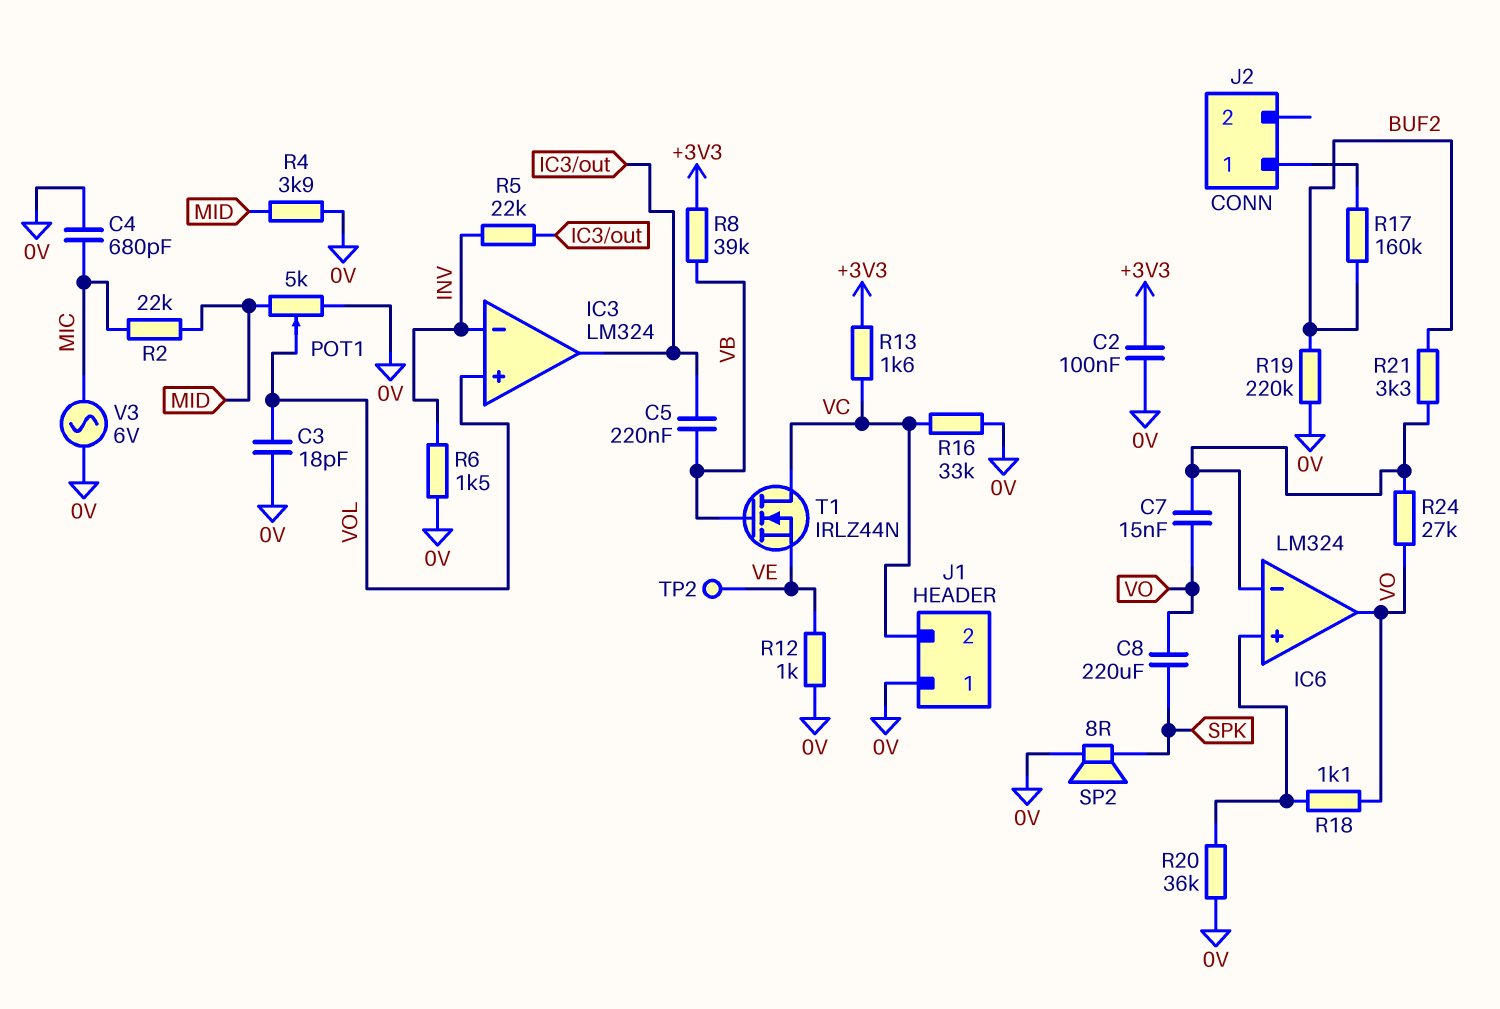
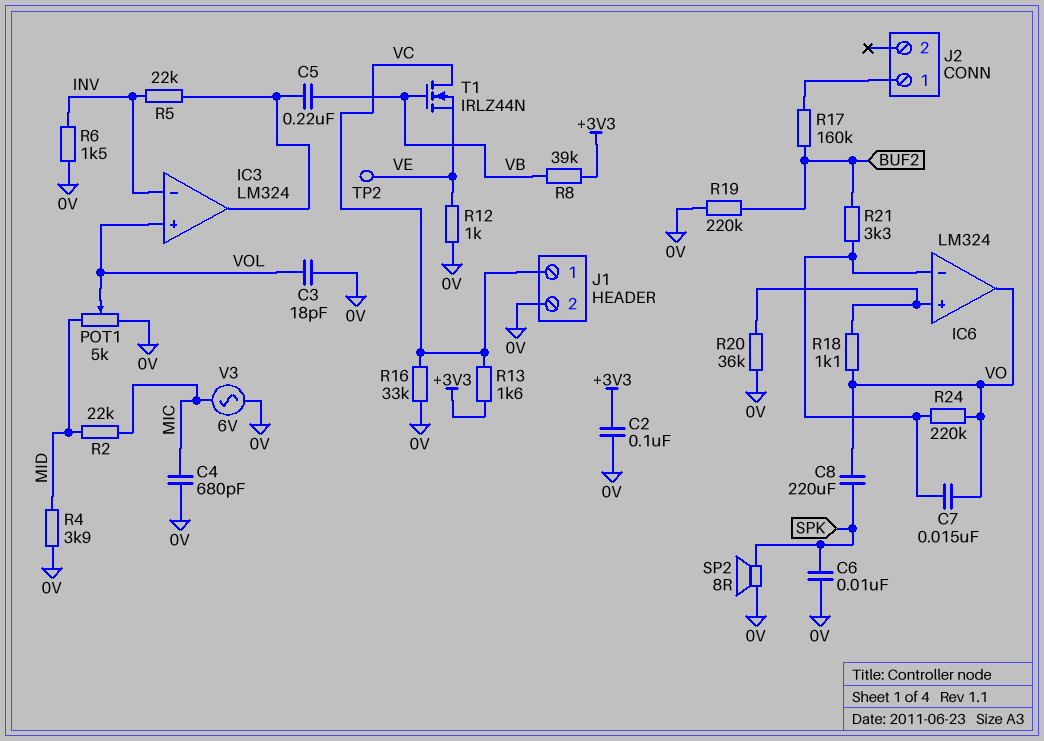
C6: none -> 10nF (0V, SPK)
J1 pin 1: 0V -> VC
J1 pin 2: VC -> 0V
R24: 27k (IC6/in-, VO) -> 220k (IC6/in-, VO)

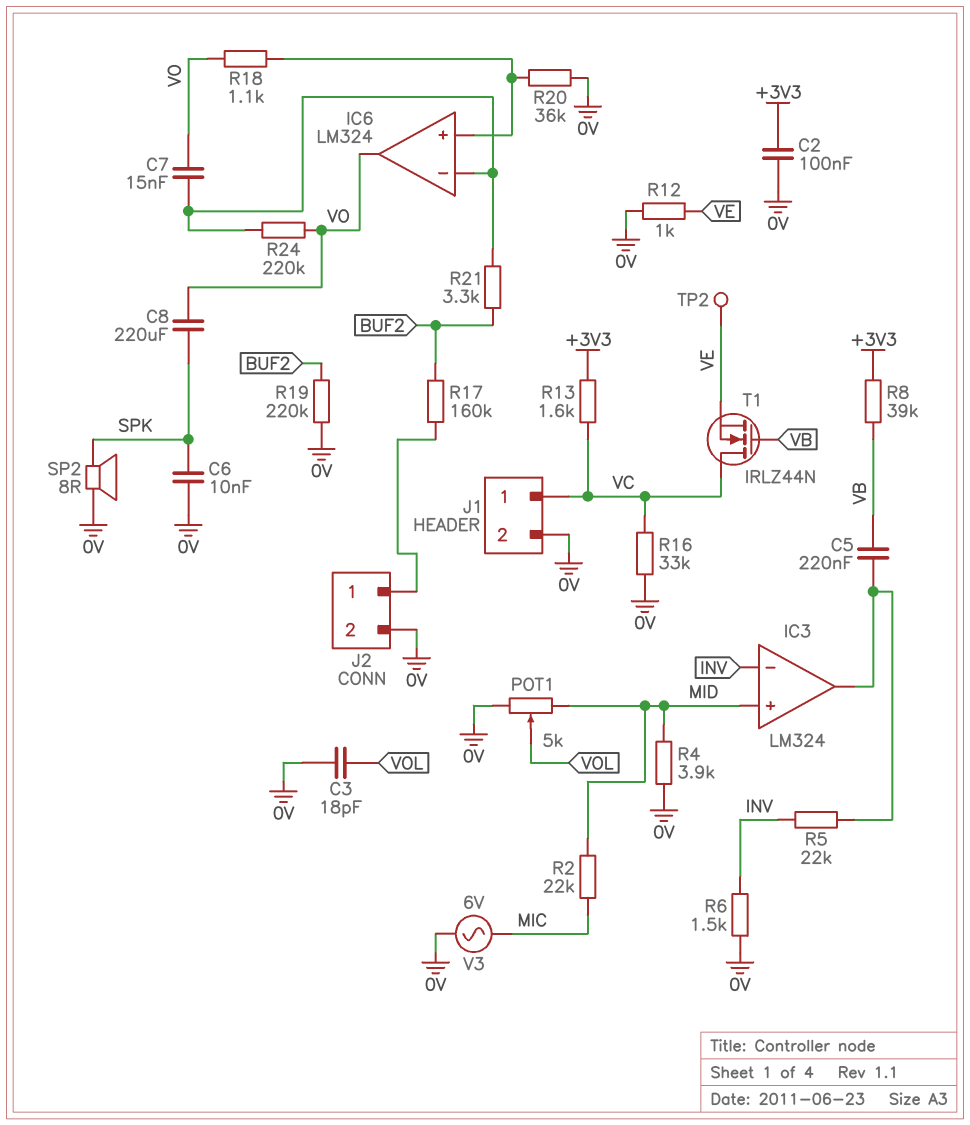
C4: 680pF (0V, MIC) -> none
IC3 pin in+: VOL -> MID
J2 pin 2: none -> 0V

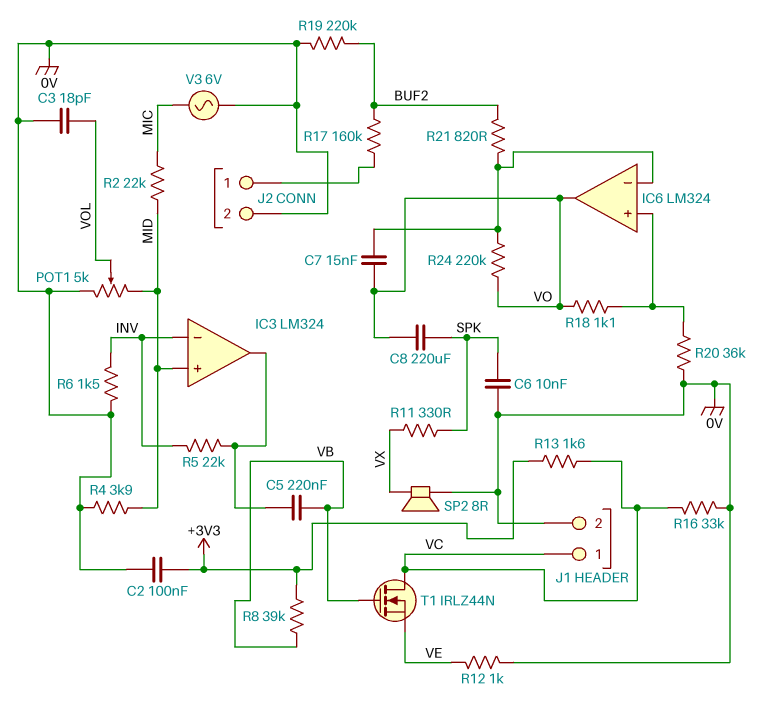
R11: none -> 330 (SPK, VX)
R21: 3.3k (BUF2, IC6/in-) -> 820 (BUF2, IC6/in-)
SP2: speaker 8R (0V, SPK) -> speaker 8R (0V, VX)
TP2: test point (VE) -> none

